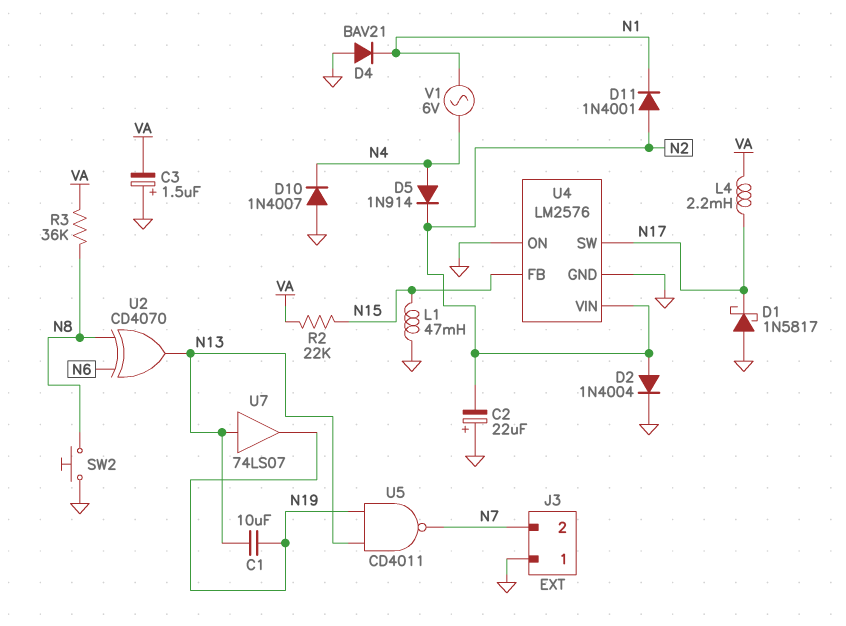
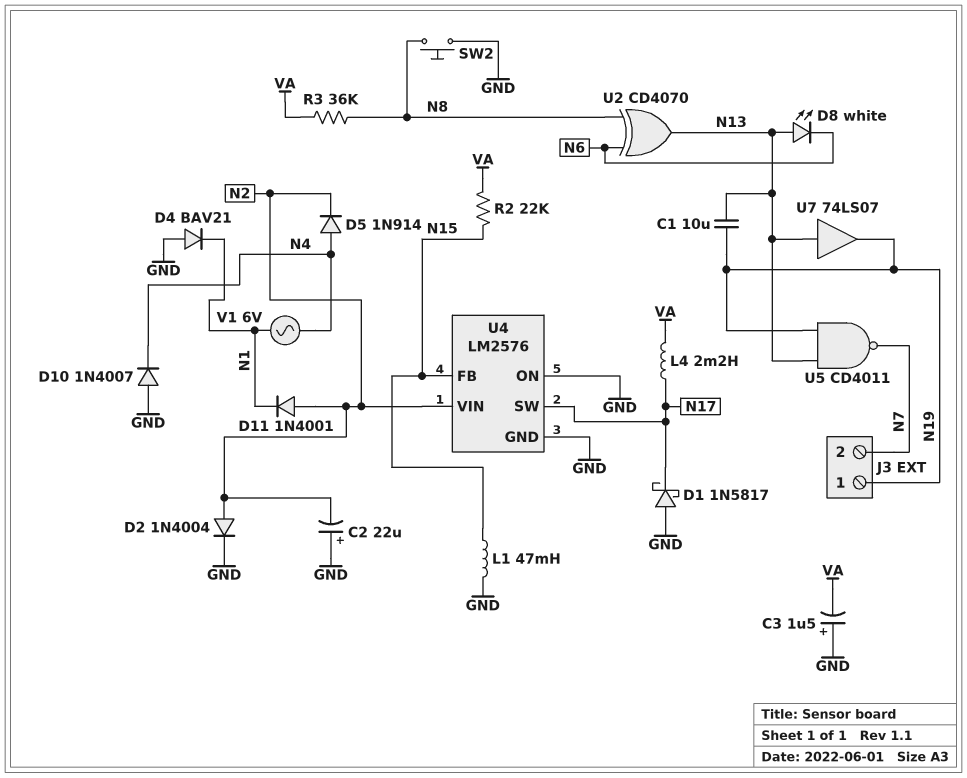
D8: none -> LED white (A N13, K N6)
J3 pin 1: GND -> N19

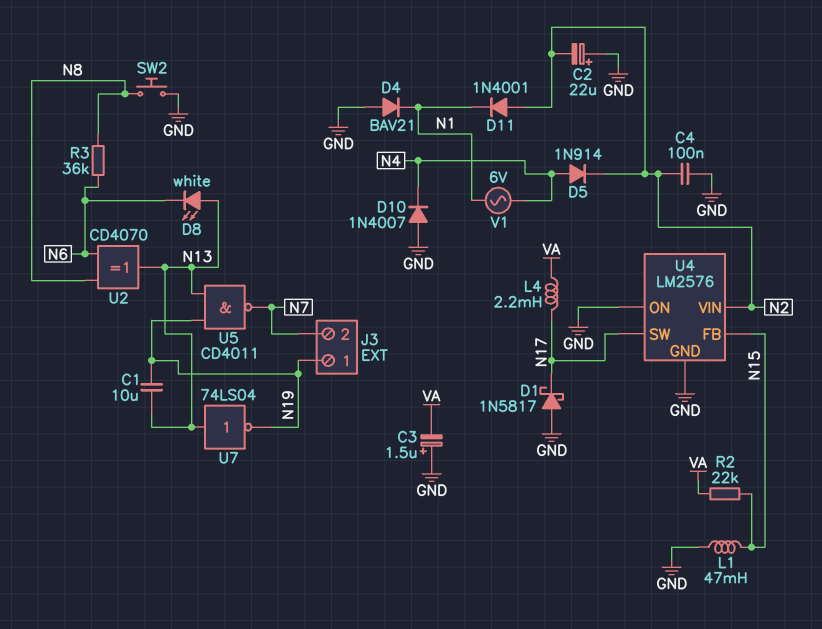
C4: none -> 100nF (GND, N2)
D2: diode 1N4004 (A N2, K GND) -> none
R3: 36k (N8, VA) -> 36k (N6, N8)
U7: buffer 74LS07 (in N13, out N19) -> NOT 74LS04 (in N13, out N19)

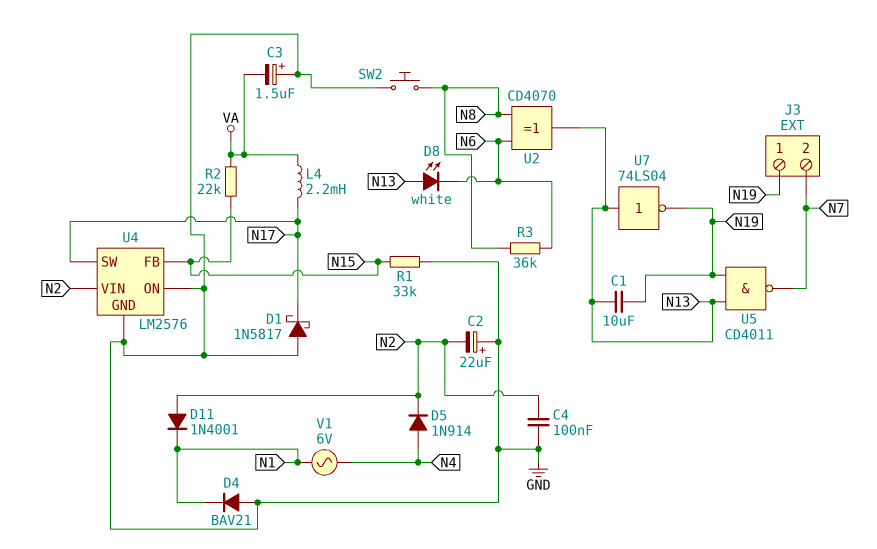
D10: diode 1N4007 (A GND, K N4) -> none
L1: 47mH (GND, N15) -> none
R1: none -> 33k (GND, N15)

